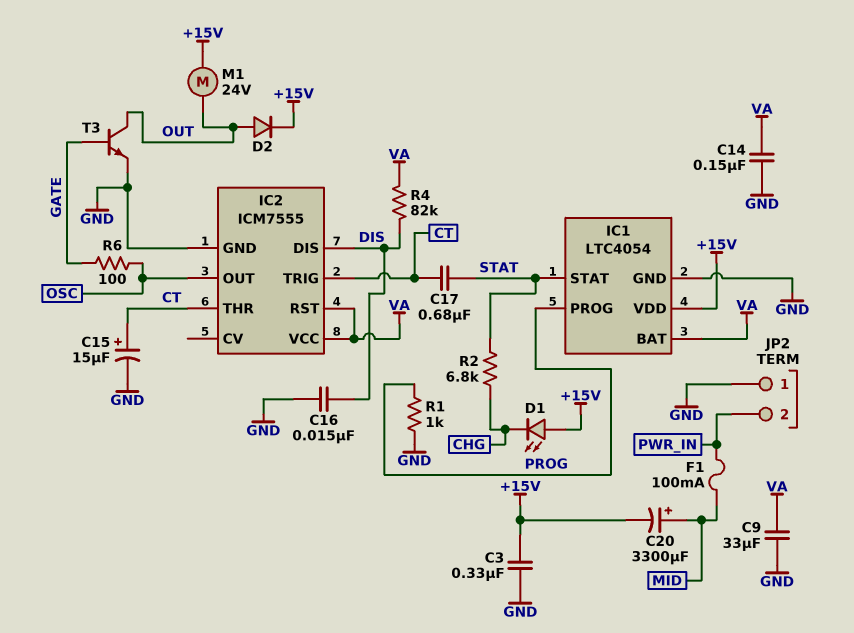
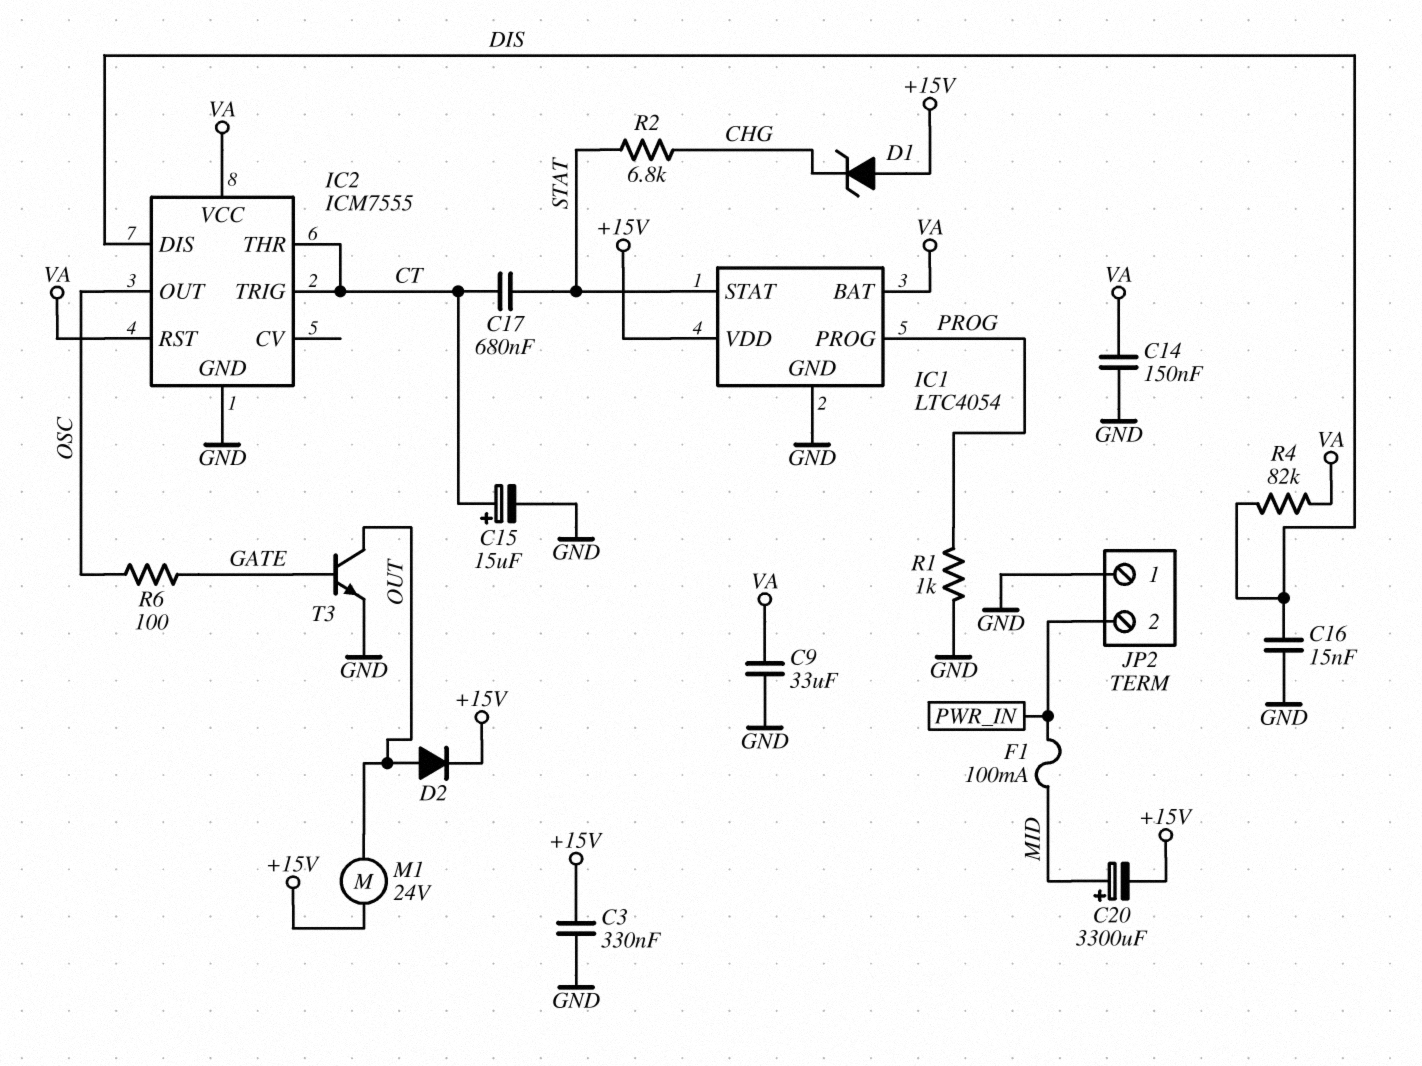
D1: LED (A +15V, K CHG) -> zener (A +15V, K CHG)

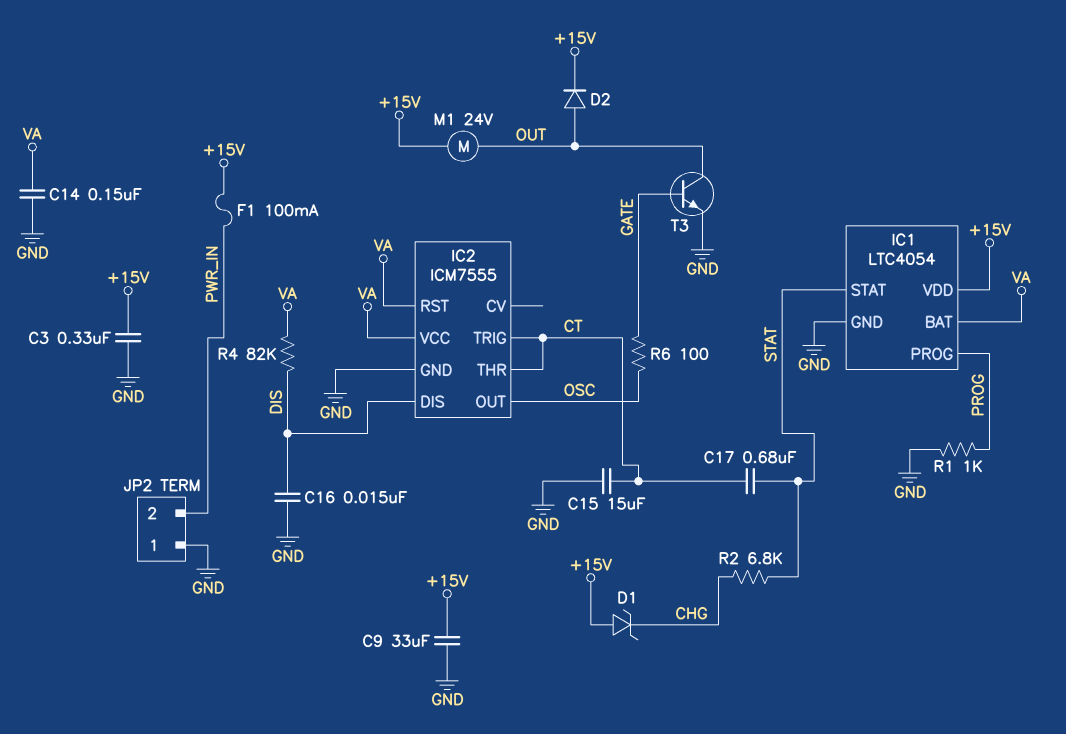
C9: 33uF (GND, VA) -> 33uF (+15V, GND)
C15: 15uF (plus CT, minus GND) -> 15uF (CT, GND)
C20: 3300uF (plus MID, minus +15V) -> none
F1: 100mA (MID, PWR_IN) -> 100mA (+15V, PWR_IN)

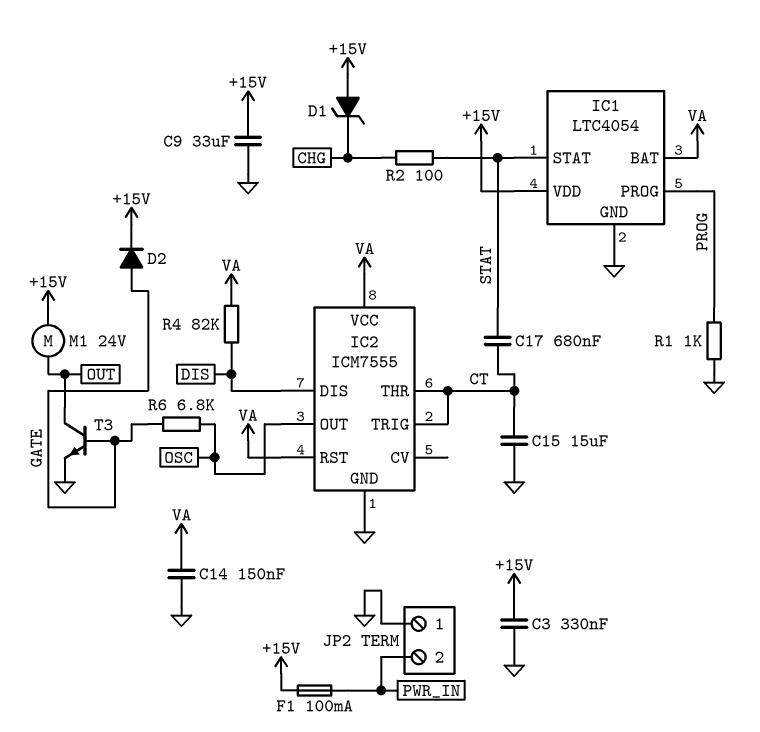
C16: 15nF (DIS, GND) -> none
D2: diode (A OUT, K +15V) -> diode (A GATE, K +15V)
R2: 6.8k (CHG, STAT) -> 100 (CHG, STAT)
R6: 100 (GATE, OSC) -> 6.8k (GATE, OSC)

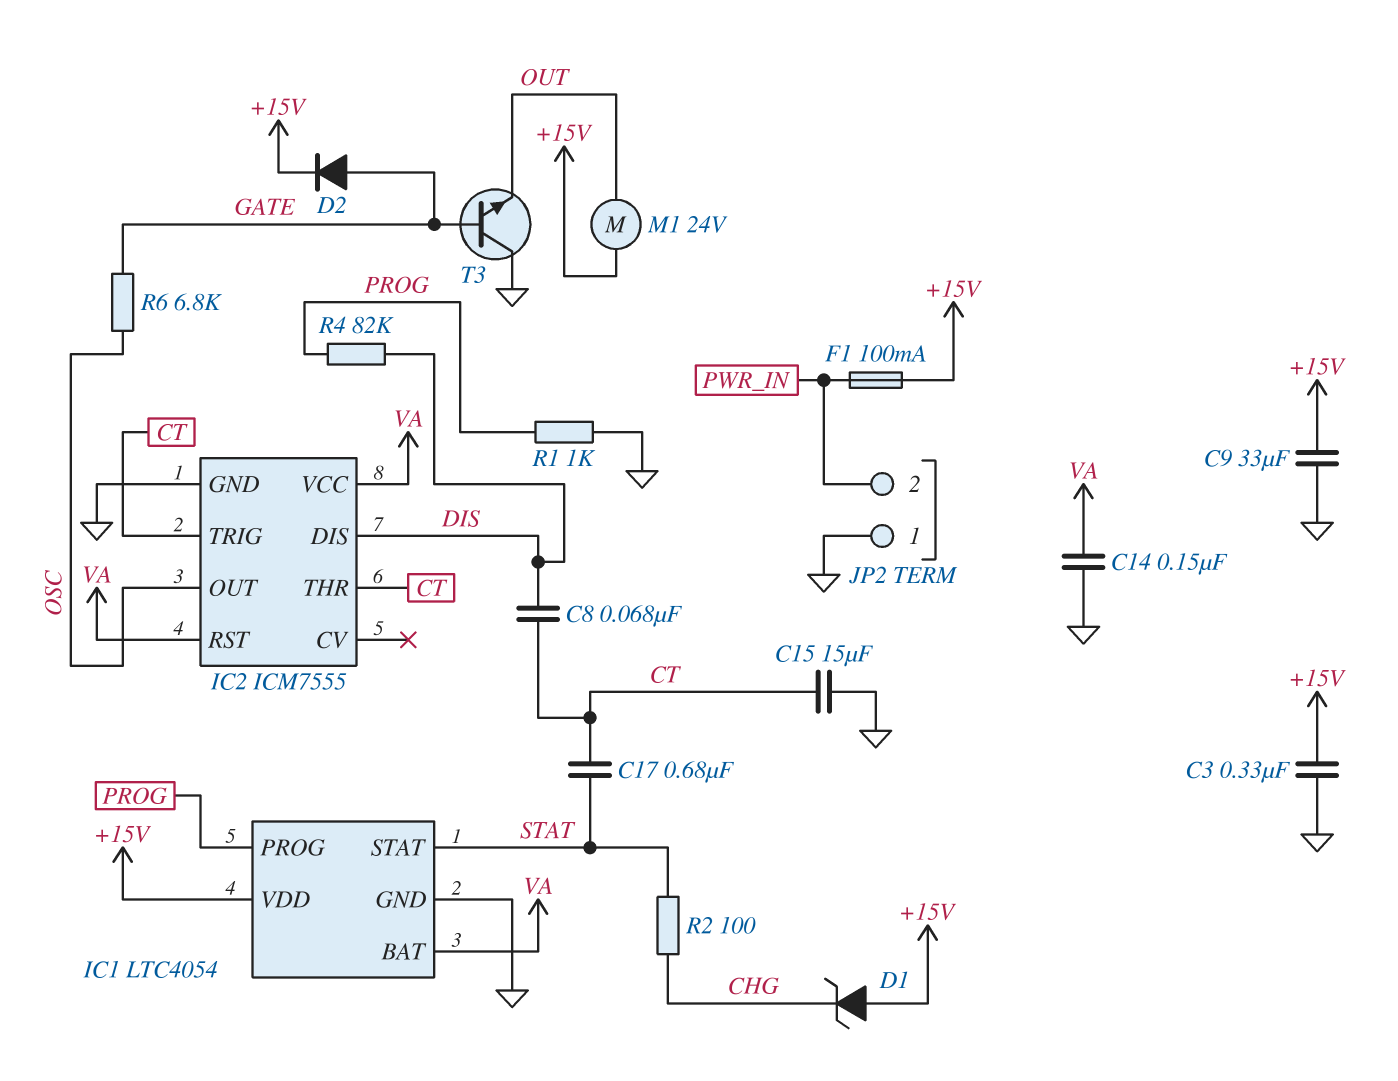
C8: none -> 68nF (CT, DIS)
R4: 82k (DIS, VA) -> 82k (DIS, PROG)
T3: NPN (B GATE, C OUT, E GND) -> NPN (B GATE, C GND, E OUT)

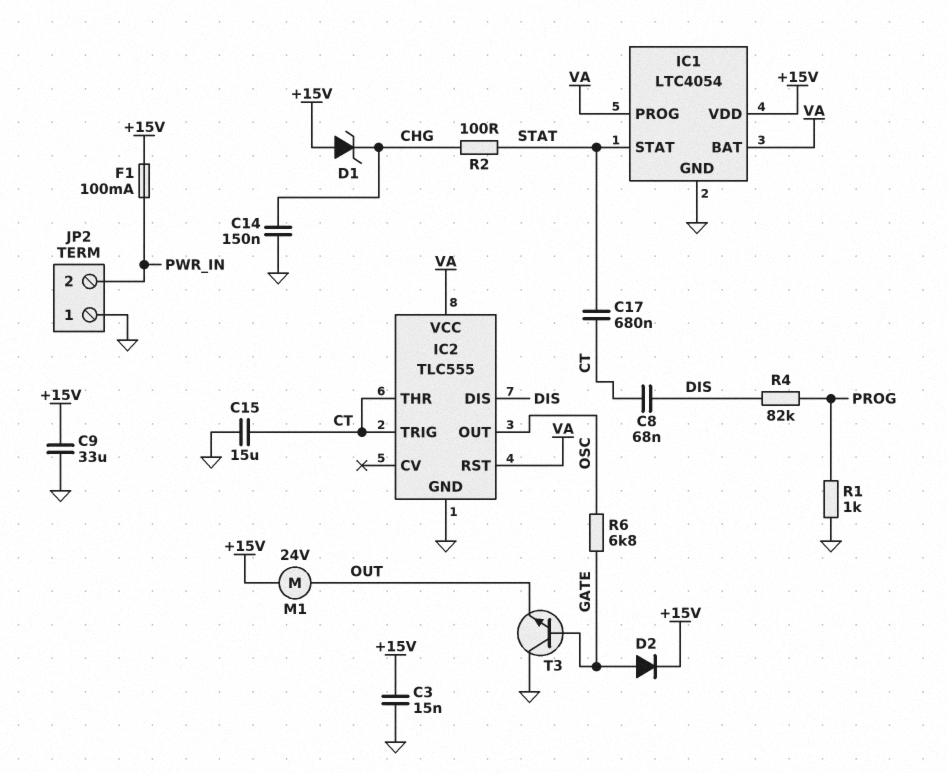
C3: 330nF (+15V, GND) -> 15nF (+15V, GND)
C14: 150nF (GND, VA) -> 150nF (CHG, GND)
IC1 pin PROG: PROG -> VA
IC2: ICM7555 -> TLC555

